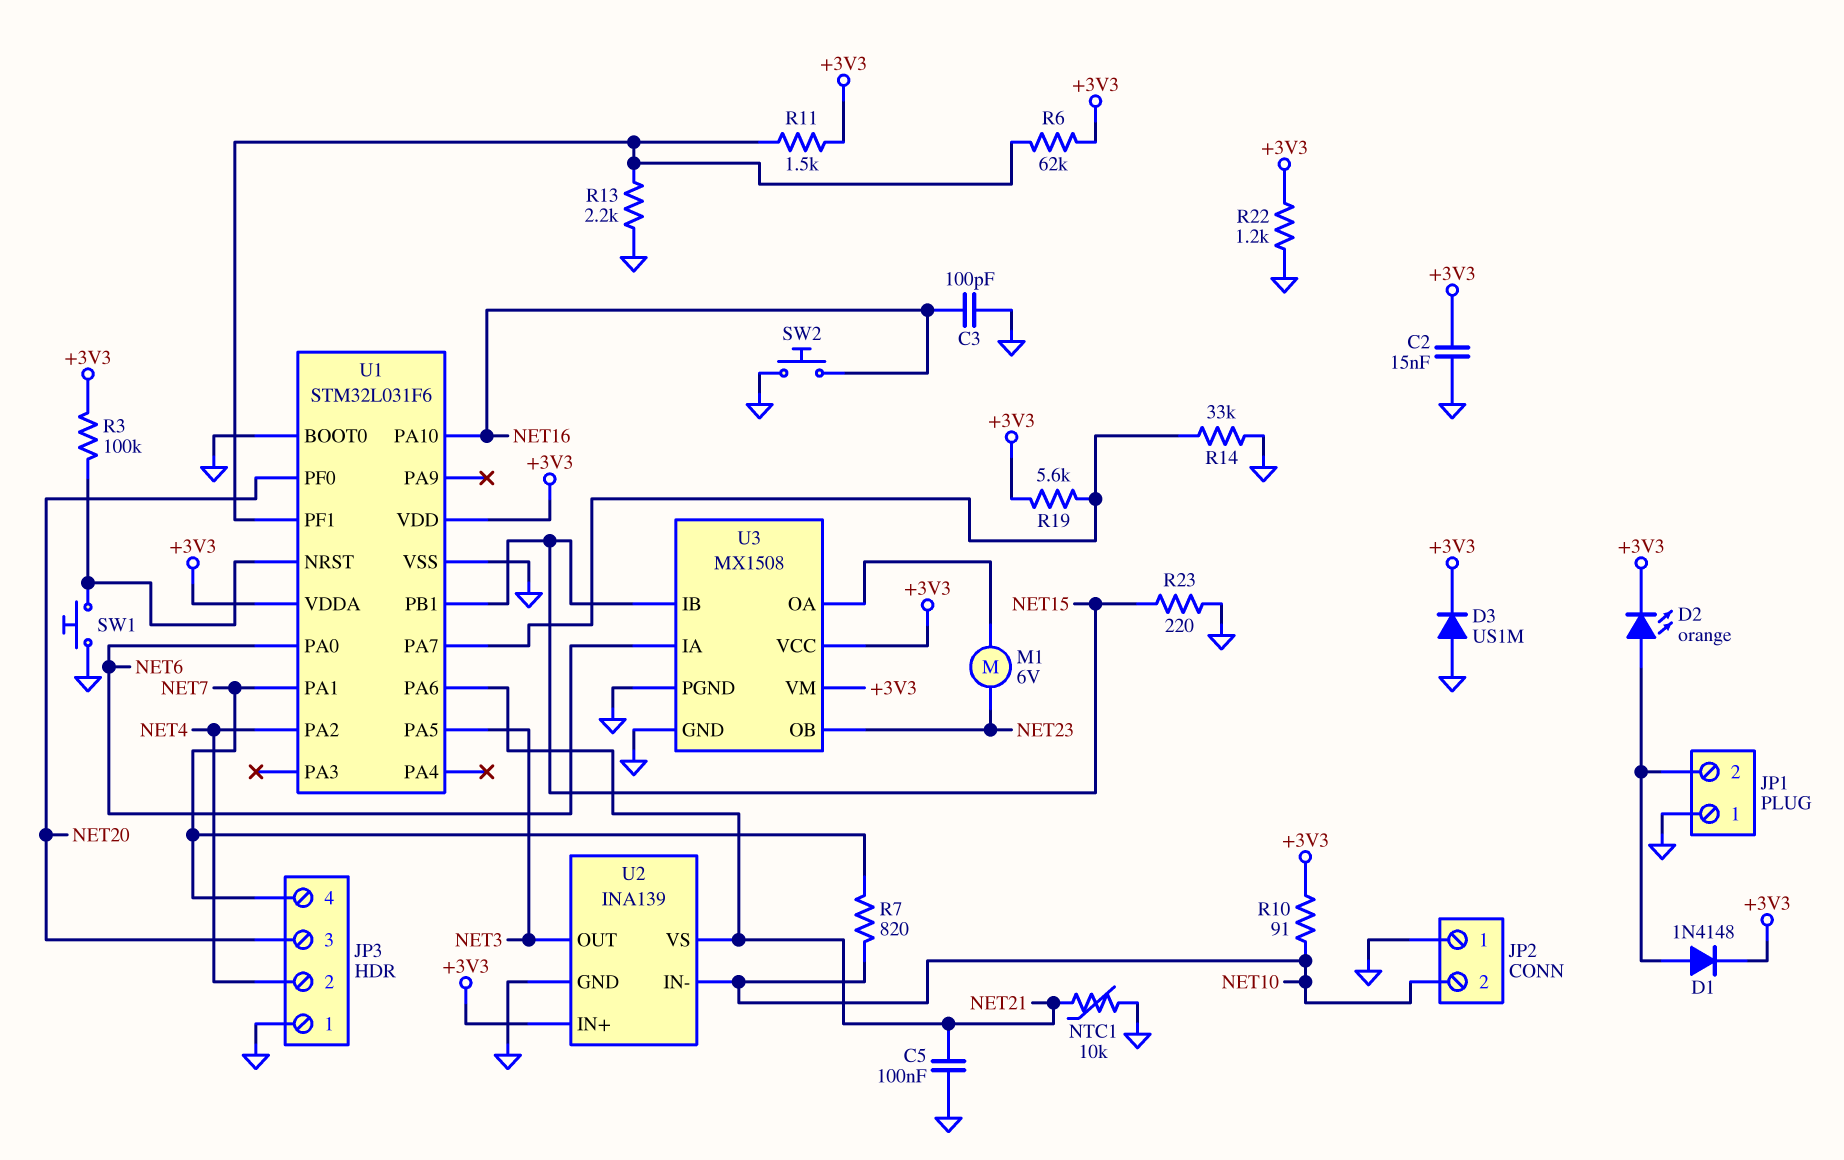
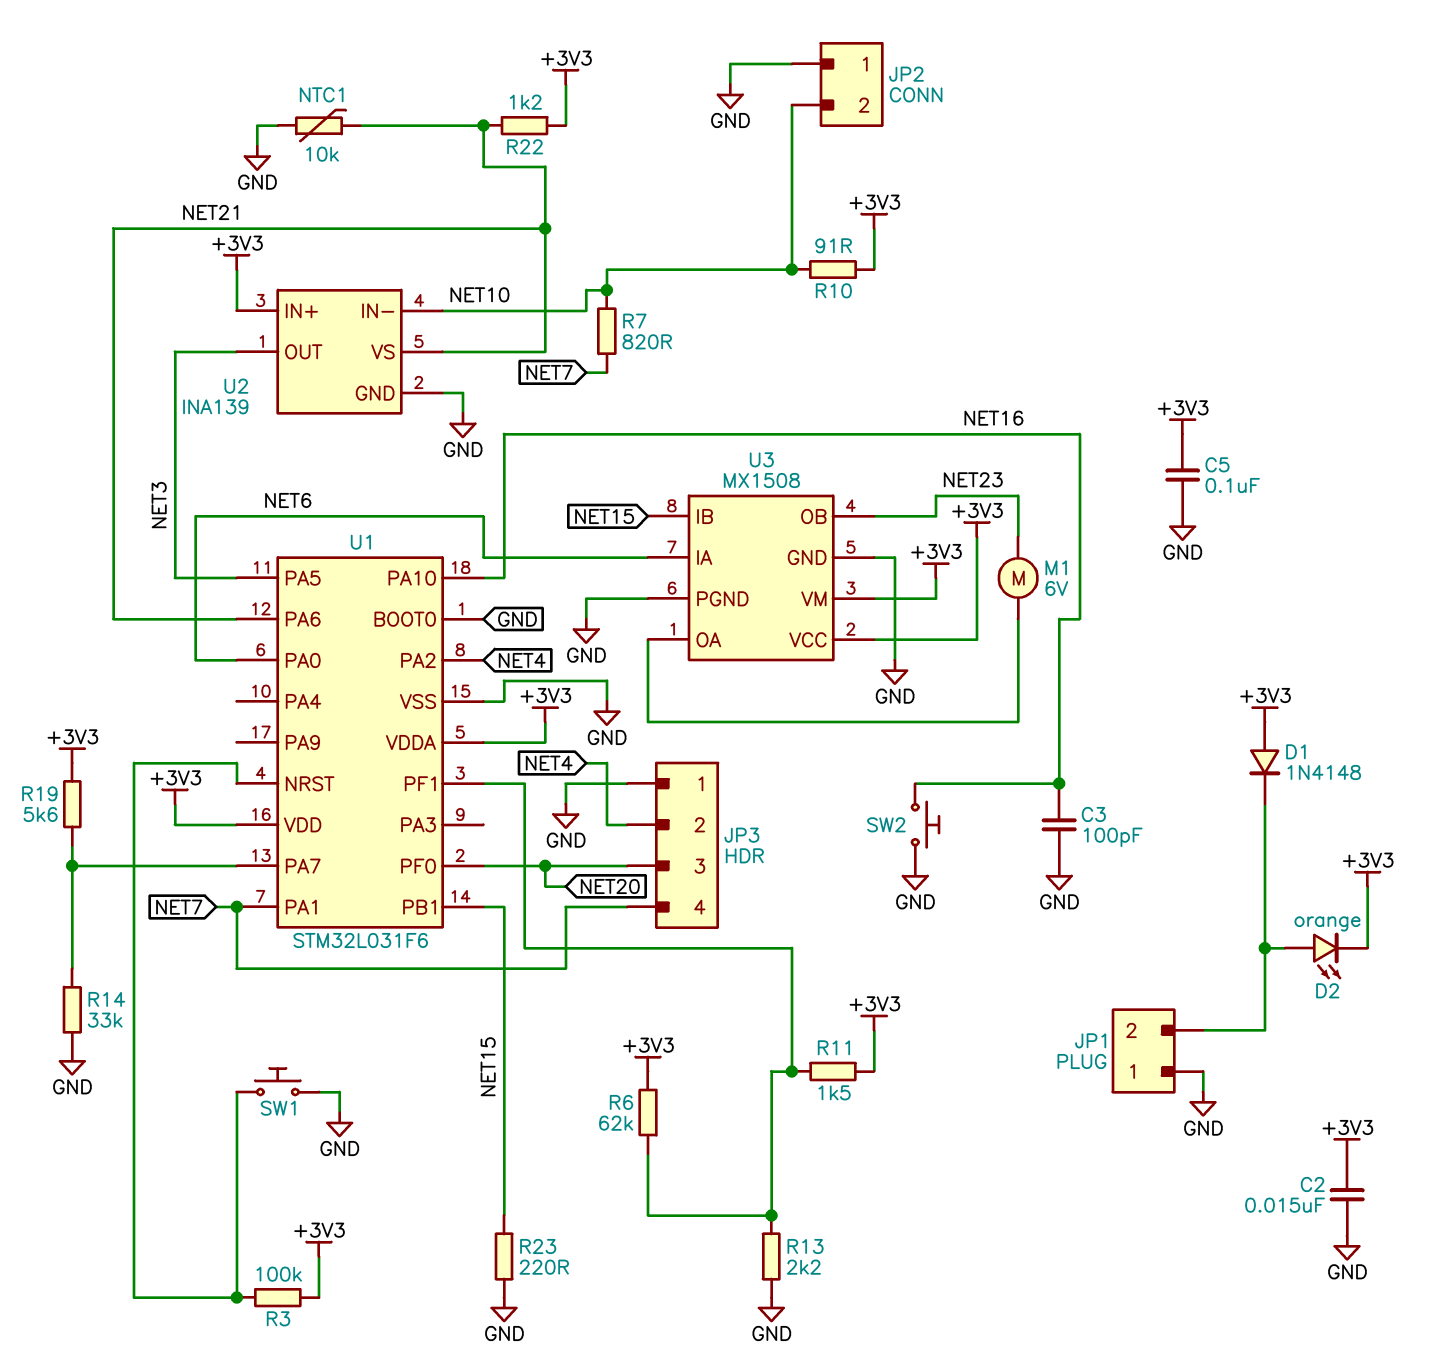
C5: 100nF (GND, NET21) -> 100nF (+3V3, GND)
D1: diode 1N4148 (A JP1/2, K +3V3) -> diode 1N4148 (A +3V3, K JP1/2)
D3: diode US1M (A GND, K +3V3) -> none
R22: 1.2k (+3V3, GND) -> 1.2k (+3V3, NET21)

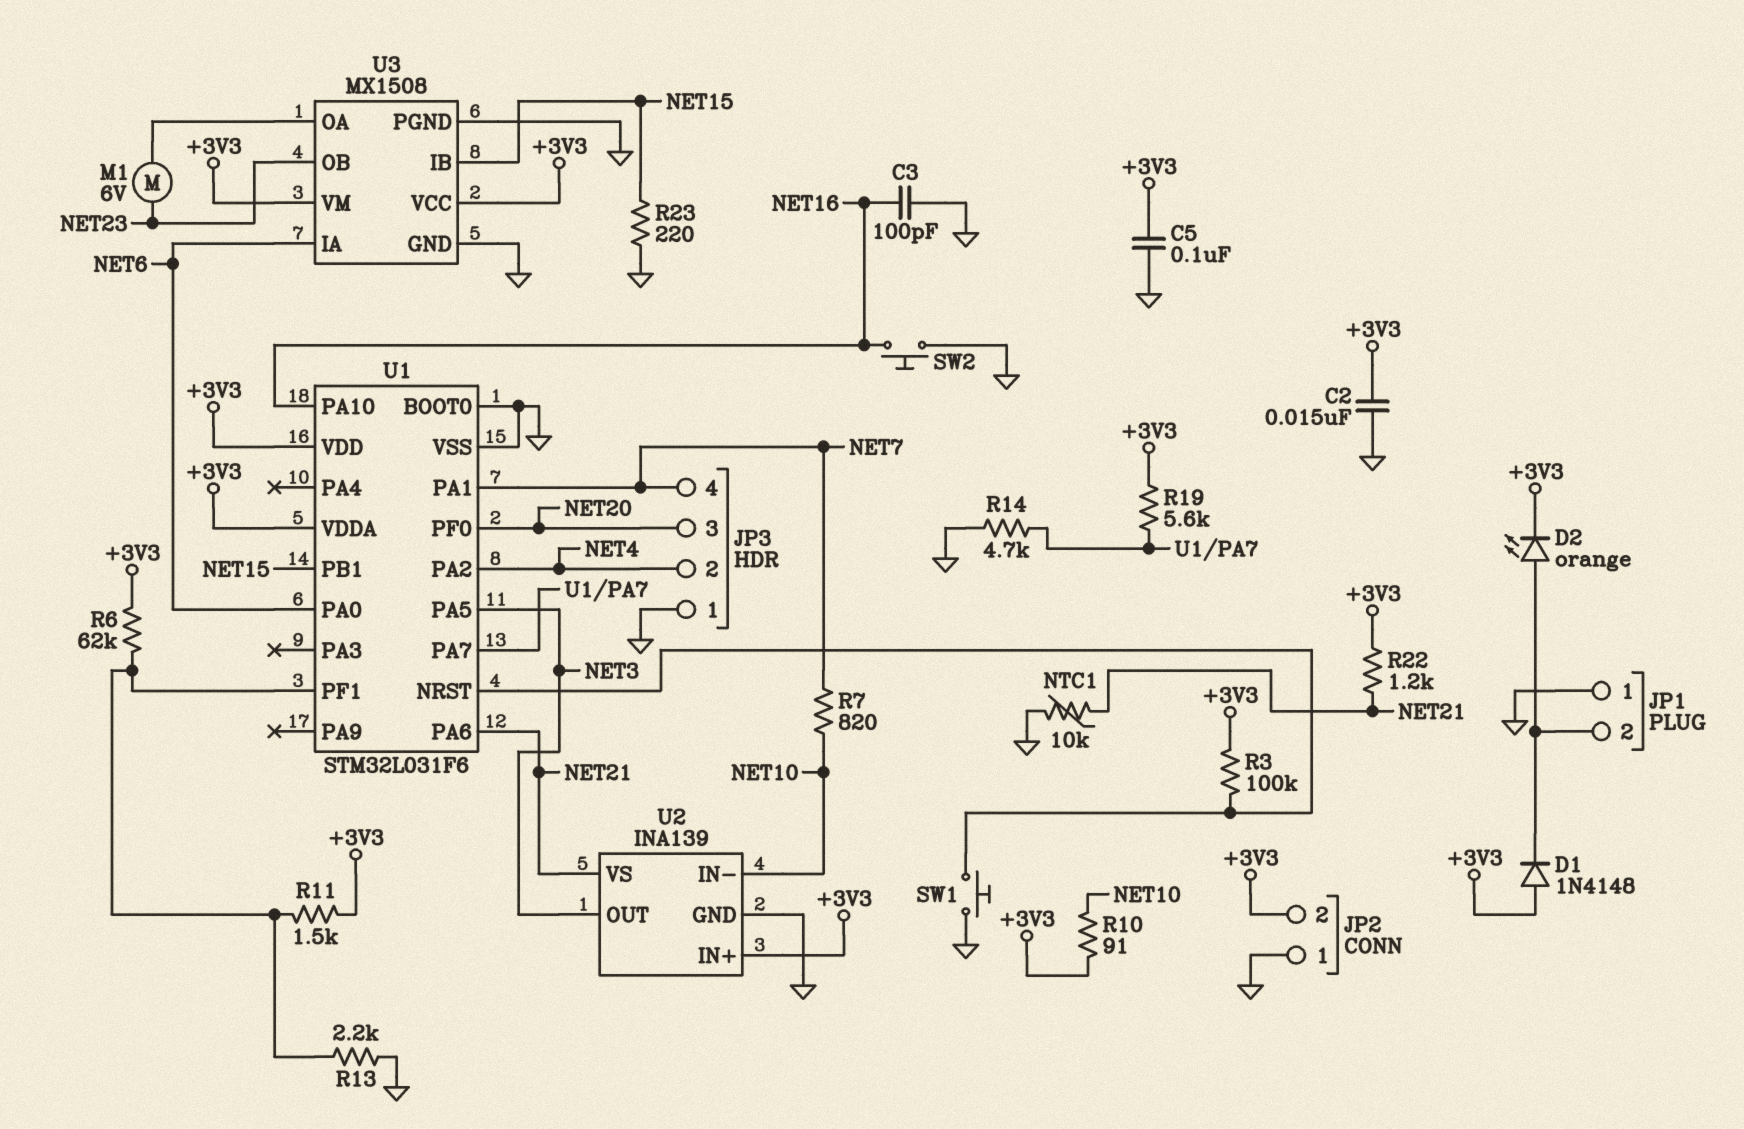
JP2 pin 2: NET10 -> +3V3
R14: 33k (GND, U1/PA7) -> 4.7k (GND, U1/PA7)

